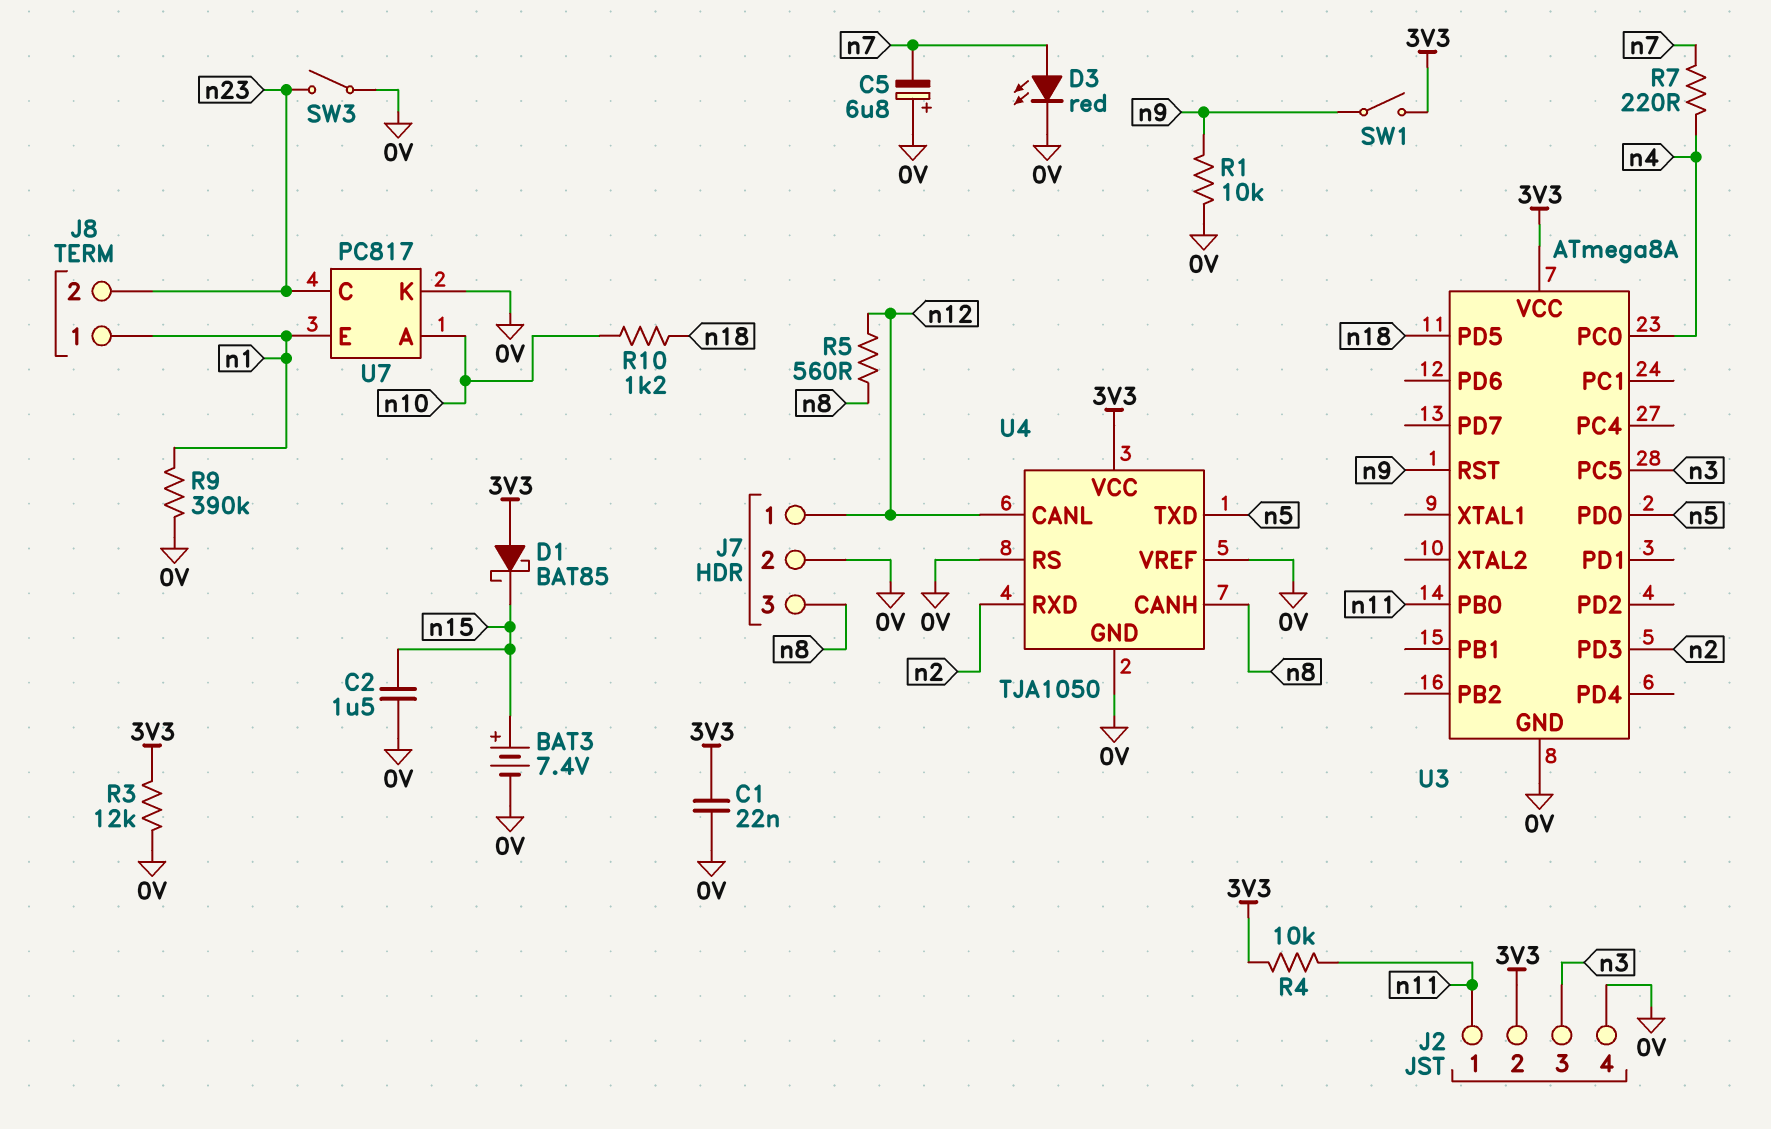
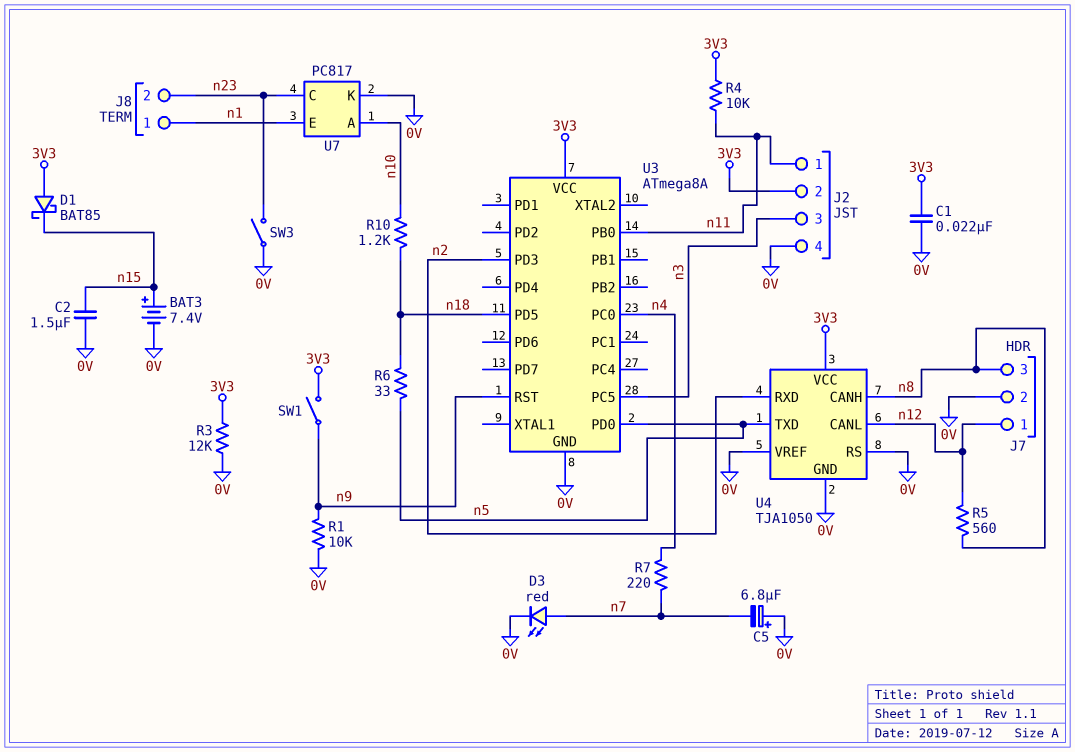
R6: none -> 33 (n5, n18)
R9: 390k (0V, n1) -> none

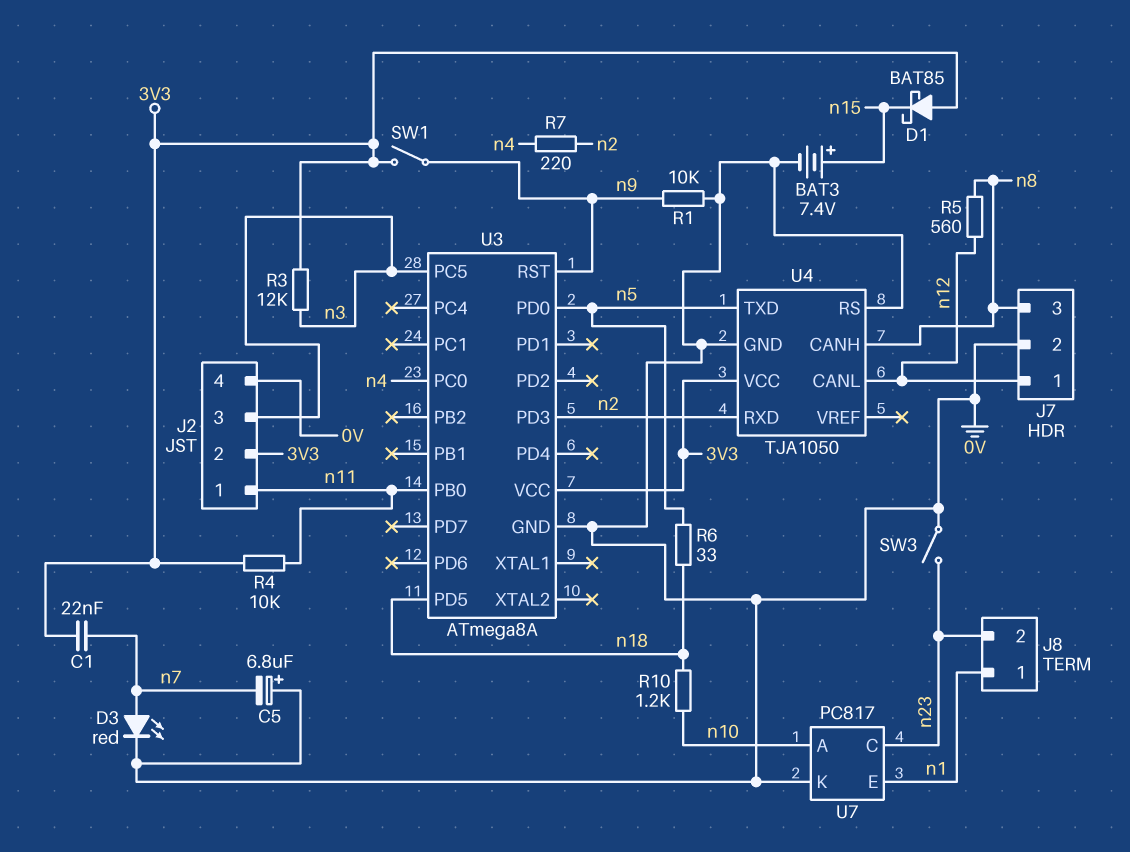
C1: 22nF (0V, 3V3) -> 22nF (3V3, n7)
C2: 1.5uF (0V, n15) -> none
R3: 12k (0V, 3V3) -> 12k (3V3, n3)
R7: 220 (n4, n7) -> 220 (n2, n4)
U4 pin VREF: 0V -> none

